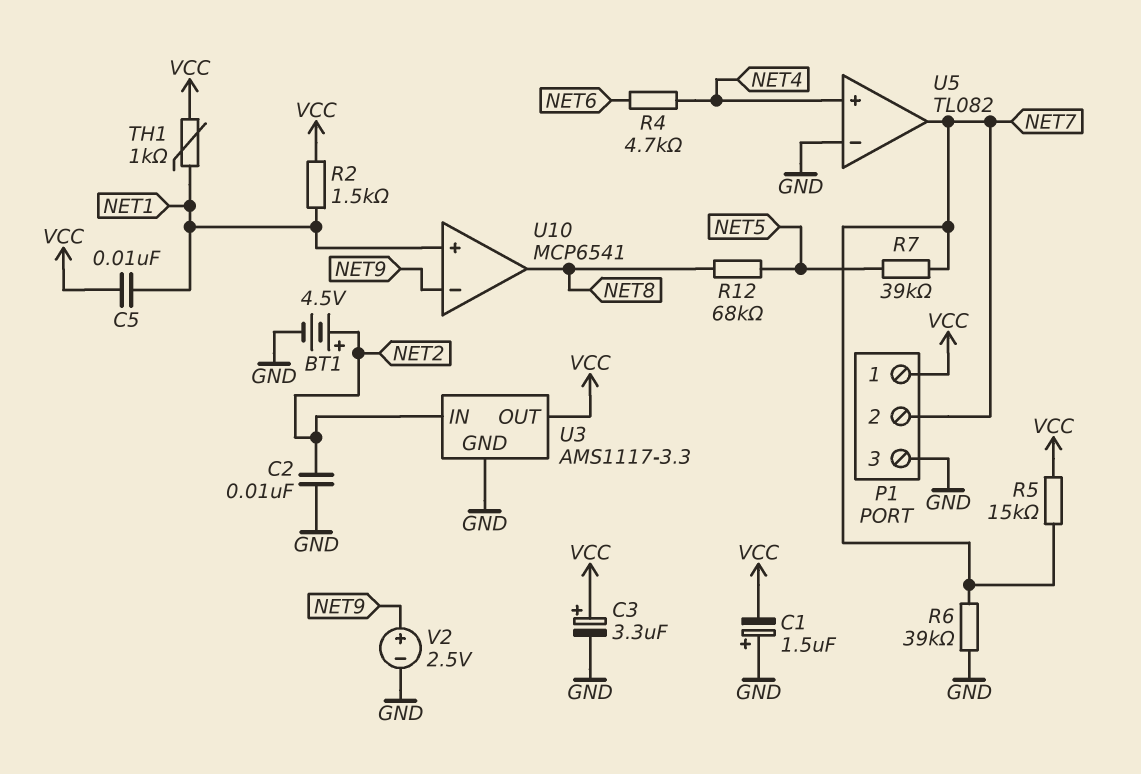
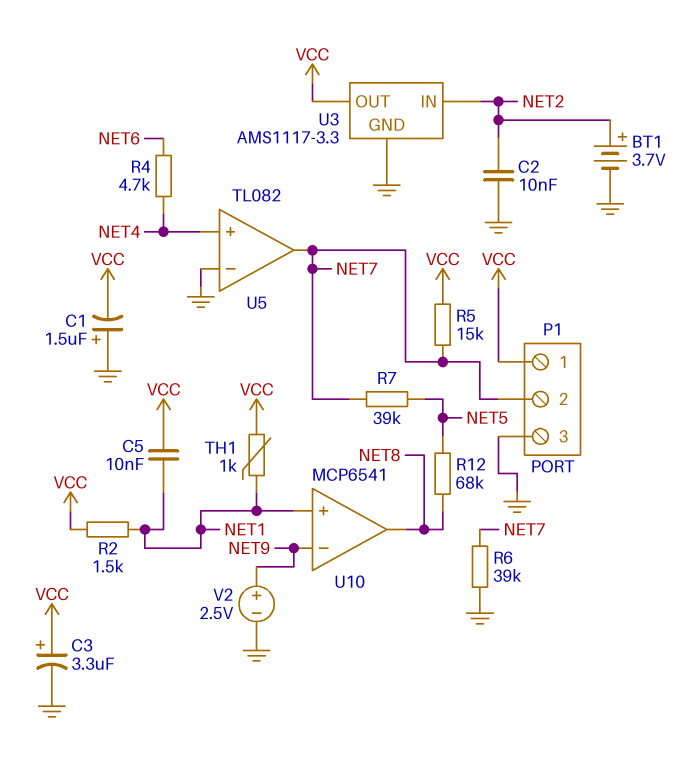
BT1: 4.5V (plus NET2, minus GND) -> 3.7V (plus NET2, minus GND)

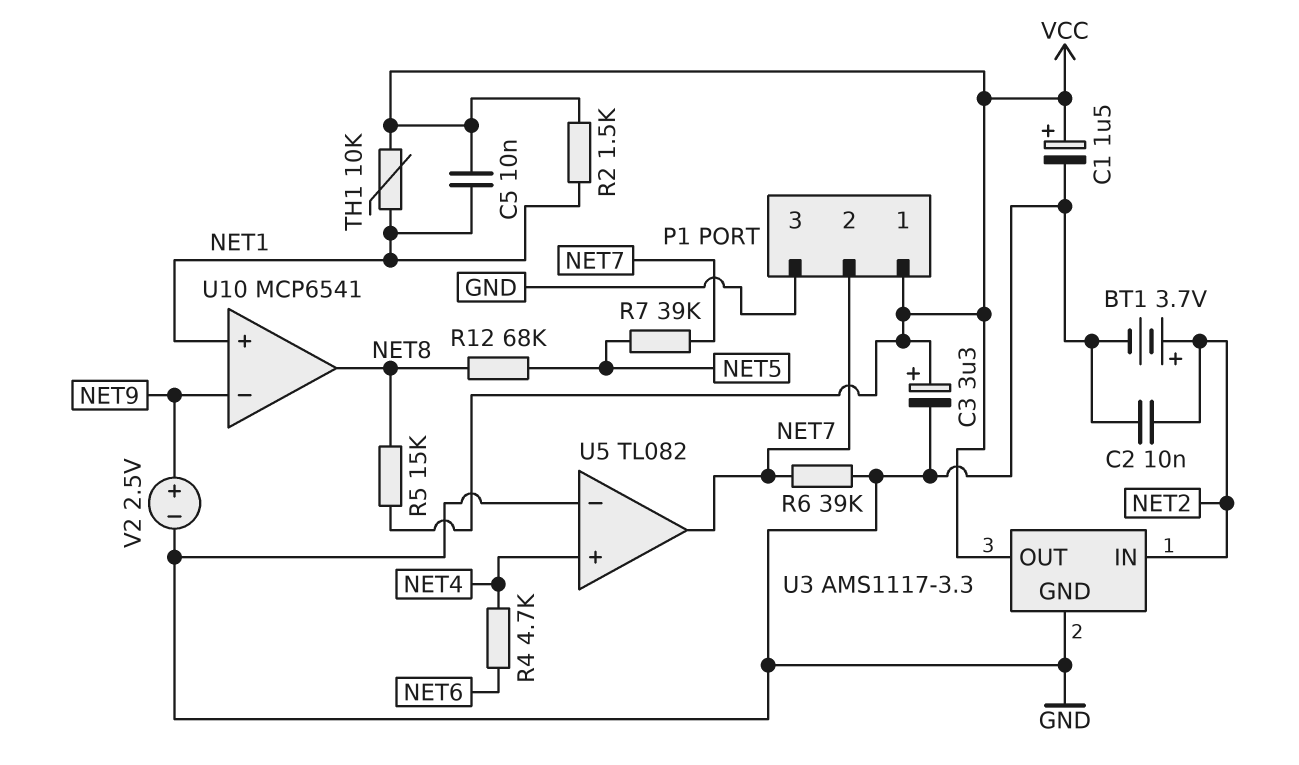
C1: 1.5uF (plus GND, minus VCC) -> 1.5uF (plus VCC, minus GND)
R5: 15k (NET7, VCC) -> 15k (NET8, VCC)
TH1: 1k (NET1, VCC) -> 10k (NET1, VCC)

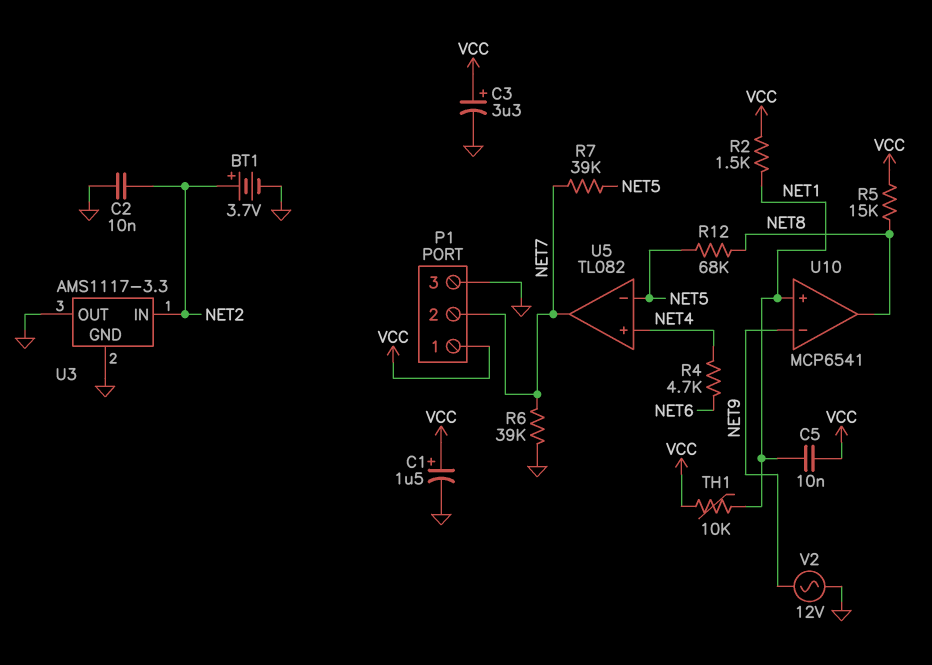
U3 pin OUT: VCC -> GND
U5 pin in-: GND -> NET5
V2: 2.5V (plus NET9, minus GND) -> AC 12V (GND, NET9)

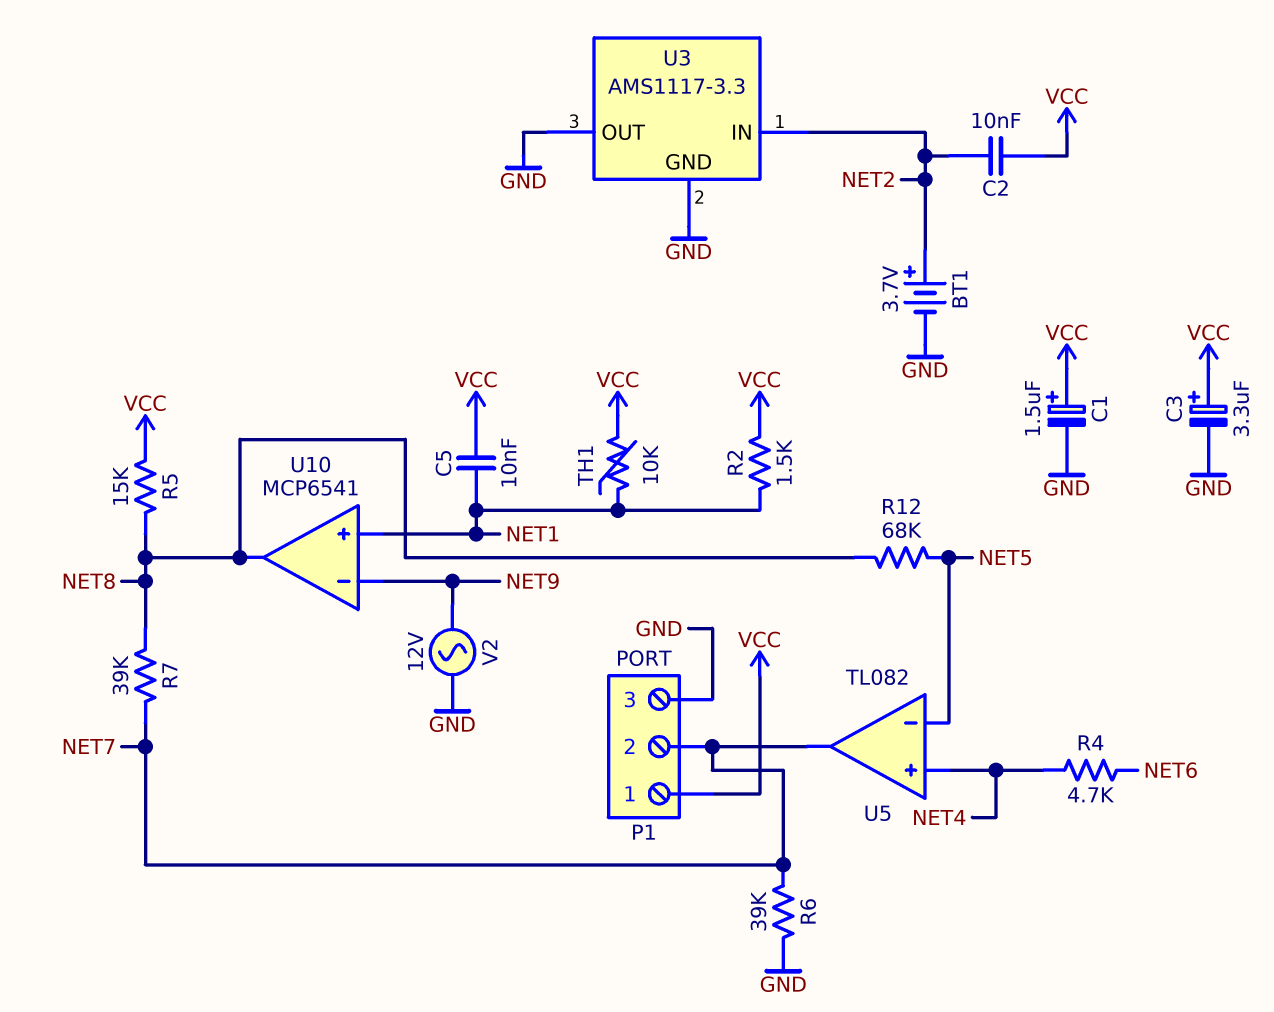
C2: 10nF (GND, NET2) -> 10nF (NET2, VCC)
R7: 39k (NET5, NET7) -> 39k (NET7, NET8)

